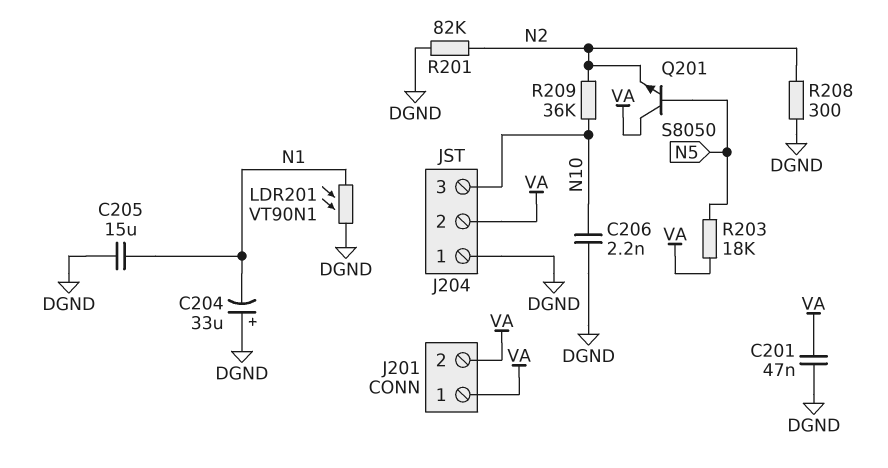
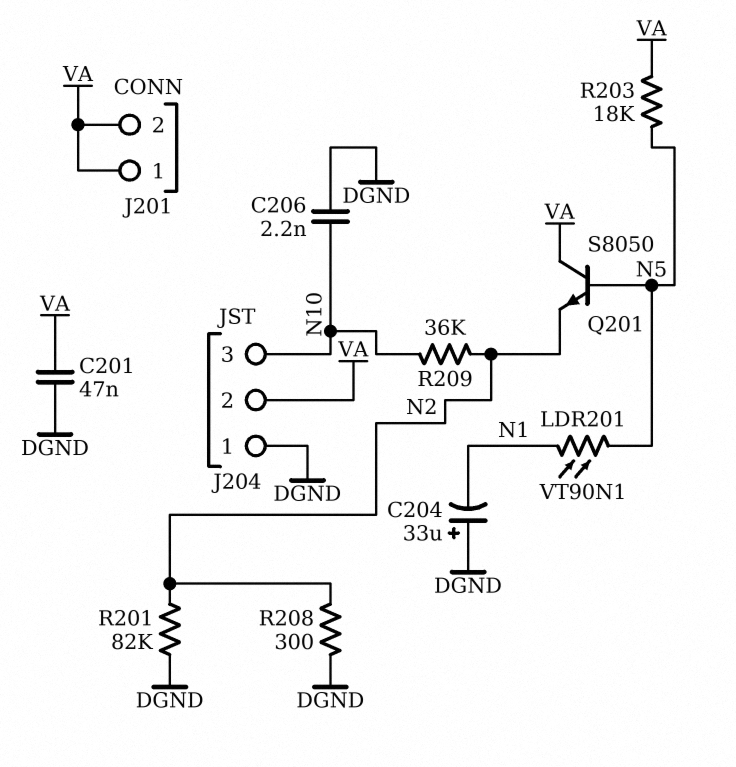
C205: 15uF (DGND, N1) -> none
LDR201: VT90N1 (DGND, N1) -> VT90N1 (N1, N5)

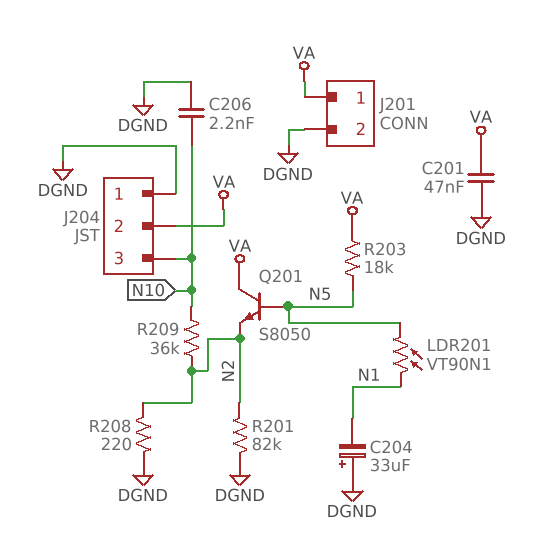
J201 pin 2: VA -> DGND
R208: 300 (DGND, N2) -> 220 (DGND, N2)

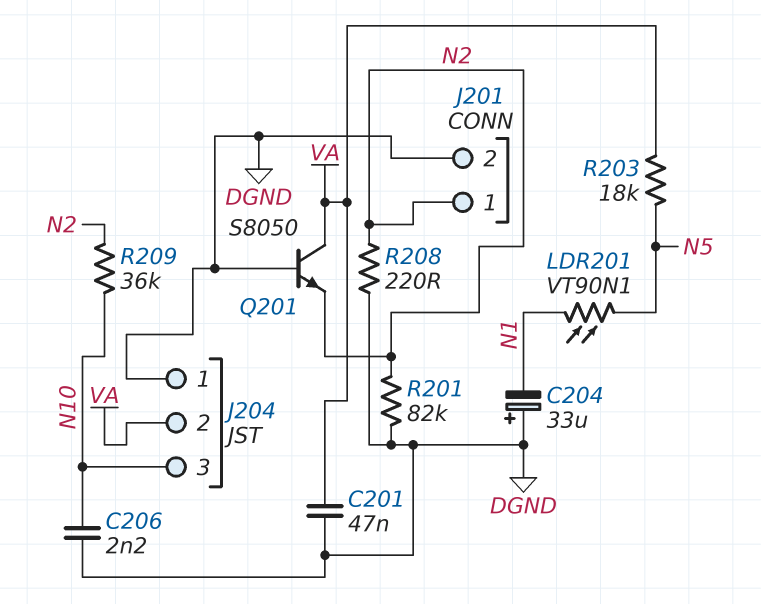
J201 pin 1: VA -> N2
Q201: NPN S8050 (B N5, C VA, E N2) -> NPN S8050 (B DGND, C VA, E N2)

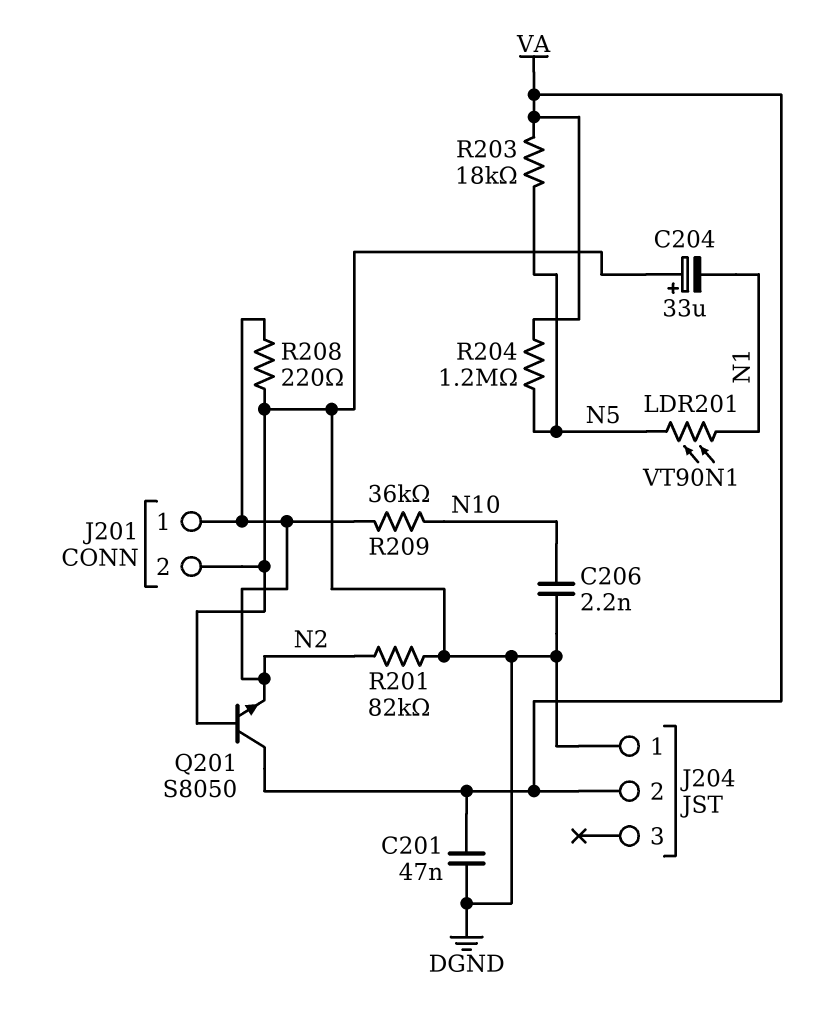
J204 pin 3: N10 -> none
R204: none -> 1.2M (N5, VA)

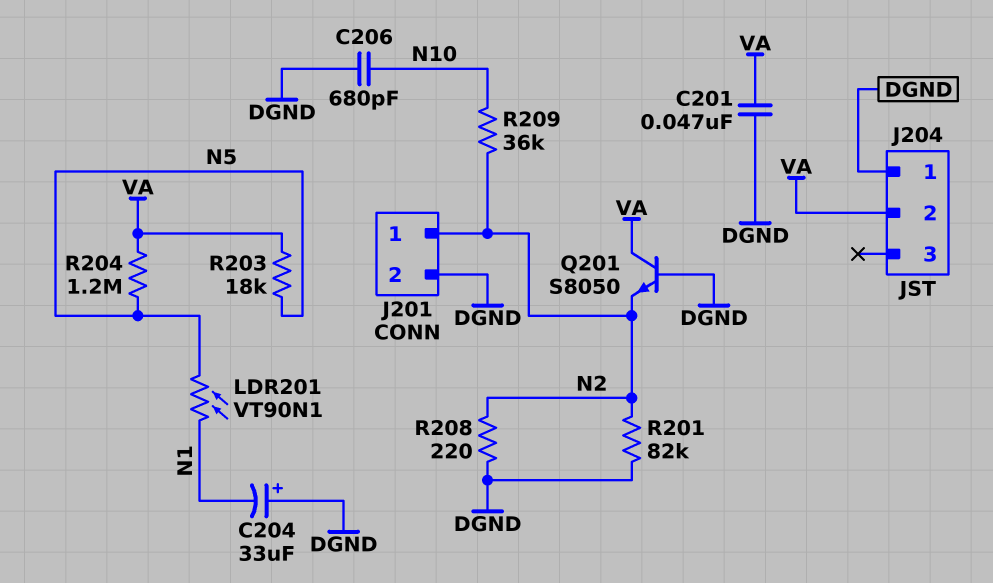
C206: 2.2nF (DGND, N10) -> 680pF (DGND, N10)

